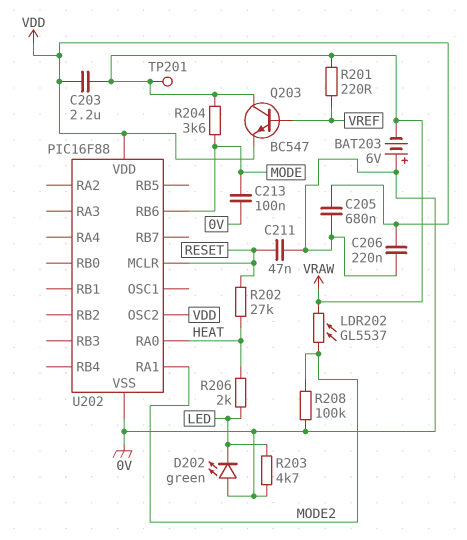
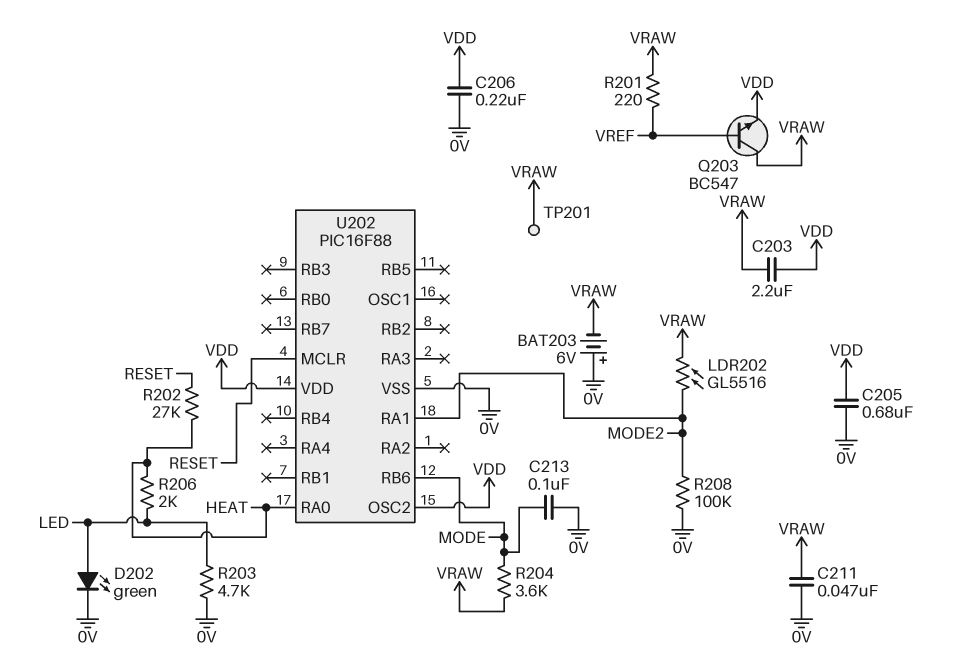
C211: 47nF (0V, RESET) -> 47nF (0V, VRAW)
D202: LED green (A 0V, K LED) -> LED green (A LED, K 0V)
LDR202: GL5537 (MODE2, VRAW) -> GL5516 (MODE2, VRAW)

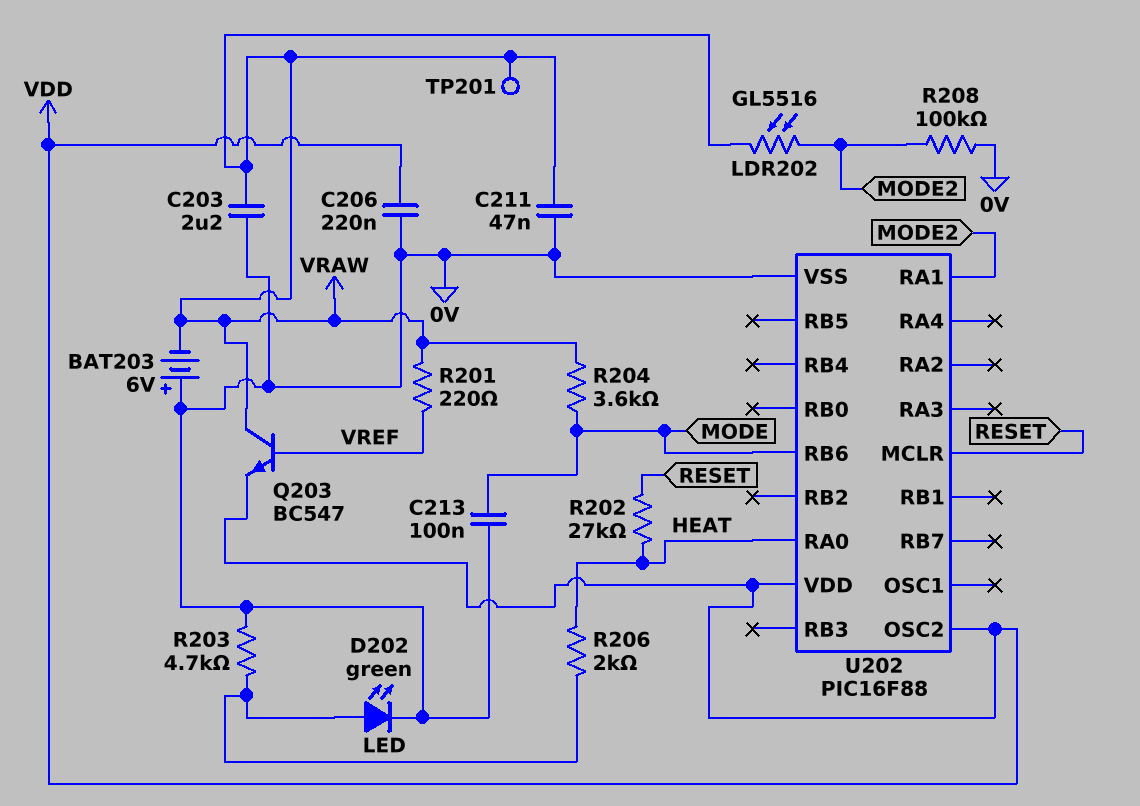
C203: 2.2uF (VDD, VRAW) -> 2.2uF (0V, VRAW)
C205: 680nF (0V, VDD) -> none

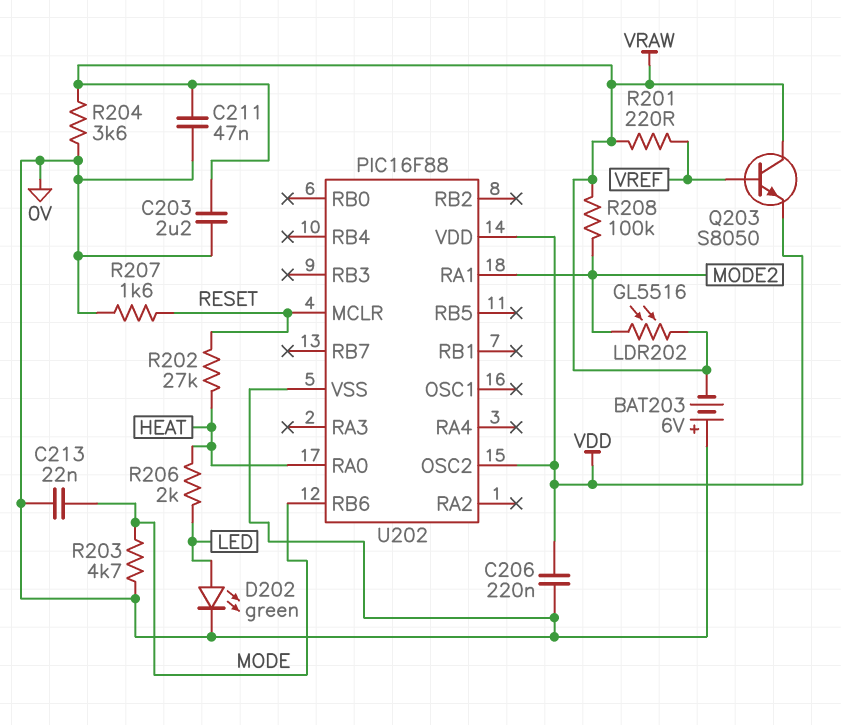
C213: 100nF (0V, MODE) -> 22nF (0V, MODE)
Q203: NPN BC547 (B VREF, C VRAW, E VDD) -> NPN S8050 (B VREF, C VRAW, E VDD)
R203: 4.7k (0V, LED) -> 4.7k (0V, MODE)
R204: 3.6k (MODE, VRAW) -> 3.6k (0V, VRAW)
R207: none -> 1.6k (0V, RESET)
R208: 100k (0V, MODE2) -> 100k (MODE2, VRAW)
TP201: test point (VRAW) -> none

